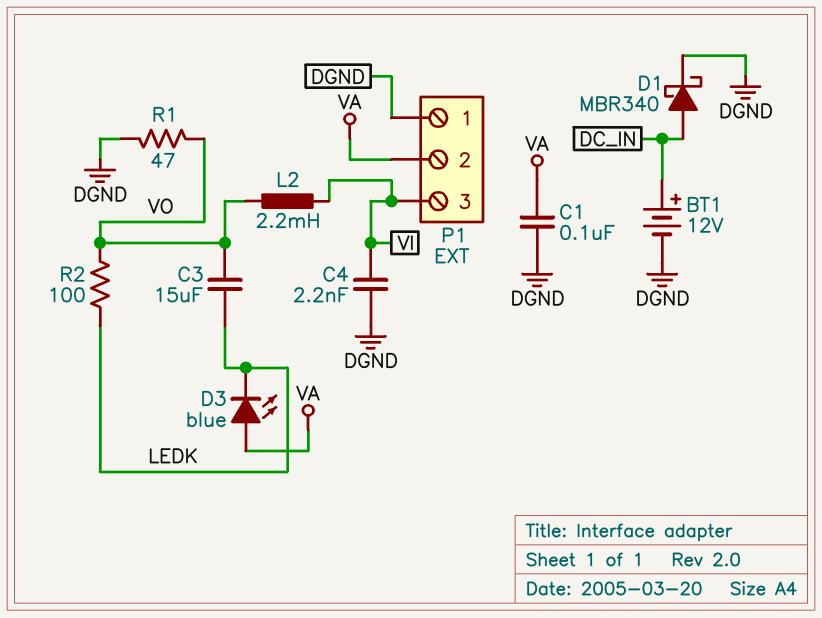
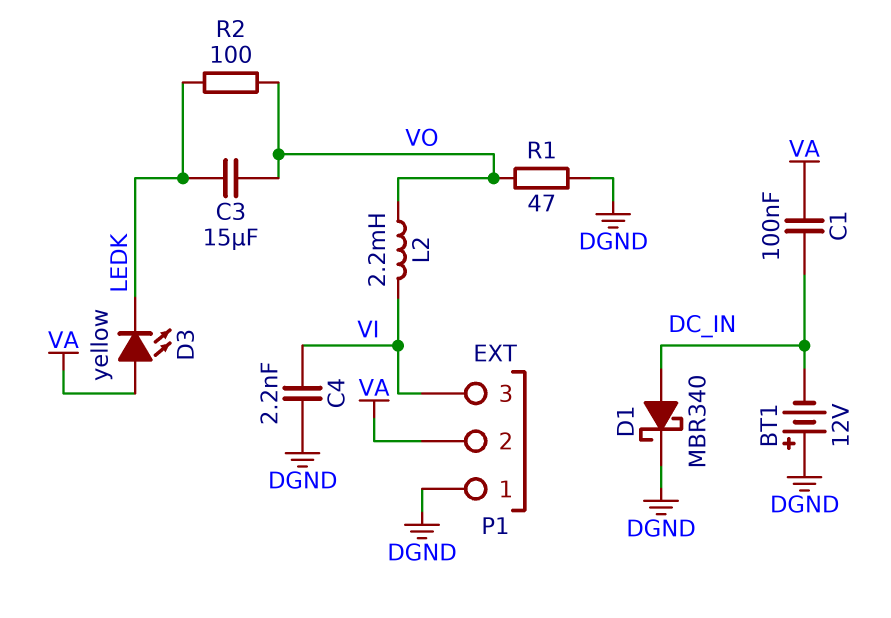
BT1: 12V (plus DC_IN, minus DGND) -> 12V (plus DGND, minus DC_IN)
C1: 100nF (DGND, VA) -> 100nF (DC_IN, VA)
D3: LED blue (A VA, K LEDK) -> LED yellow (A VA, K LEDK)

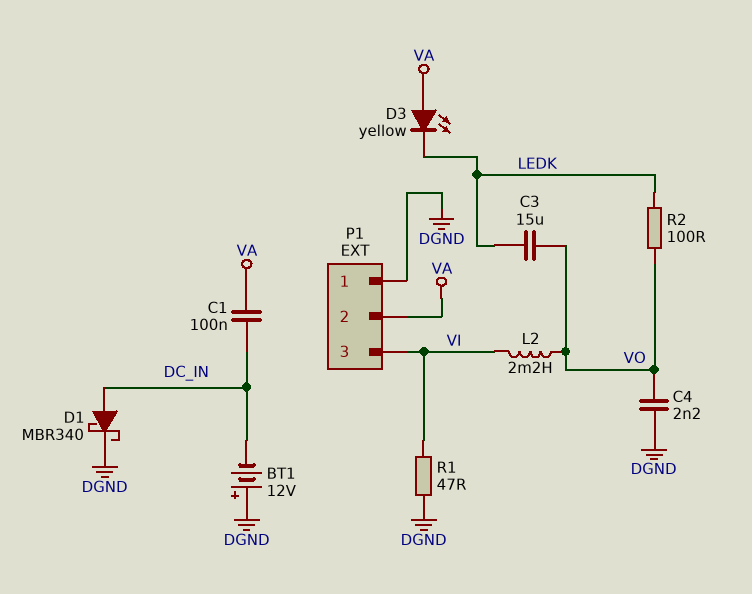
C4: 2.2nF (DGND, VI) -> 2.2nF (DGND, VO)
R1: 47 (DGND, VO) -> 47 (DGND, VI)

